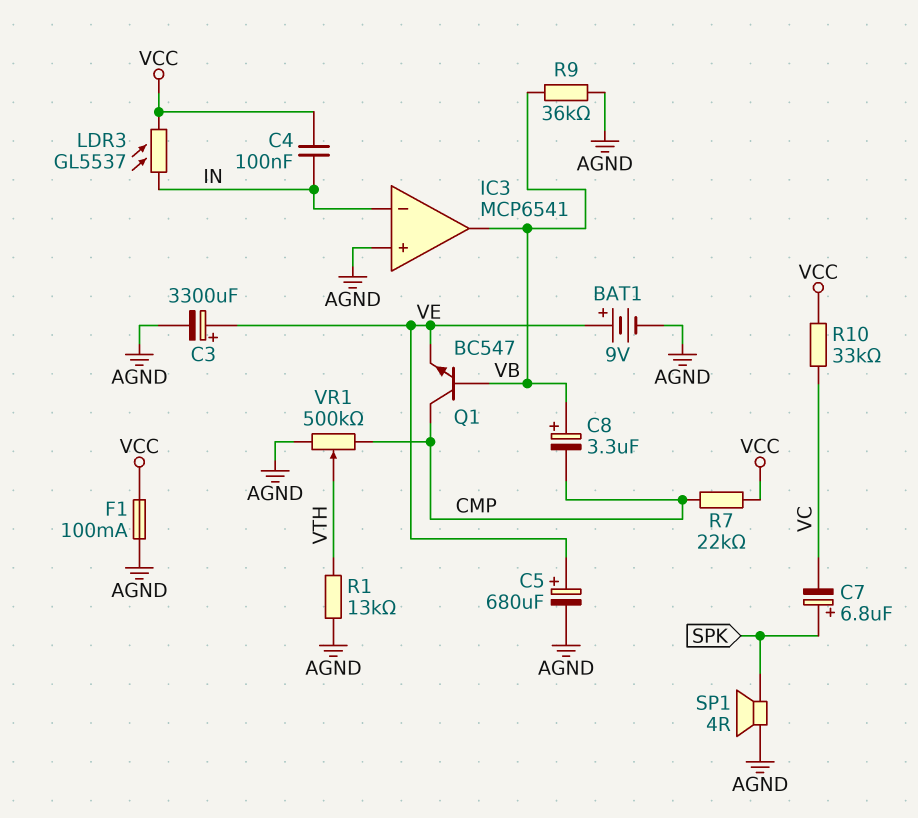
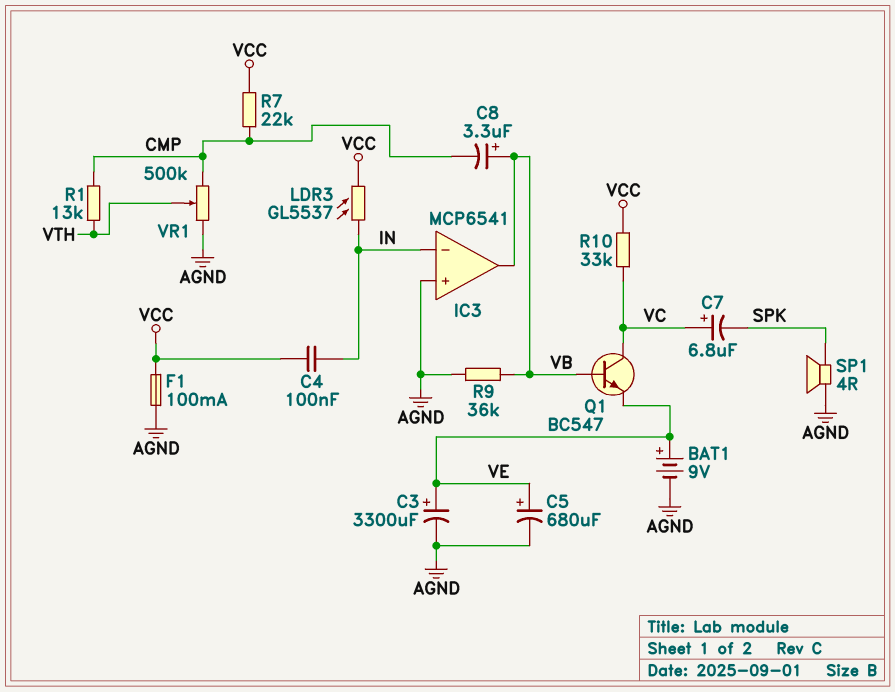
C7: 6.8uF (plus SPK, minus VC) -> 6.8uF (plus VC, minus SPK)
Q1: NPN BC547 (B VB, C CMP, E VE) -> NPN BC547 (B VB, C VC, E VE)
R1: 13k (AGND, VTH) -> 13k (CMP, VTH)

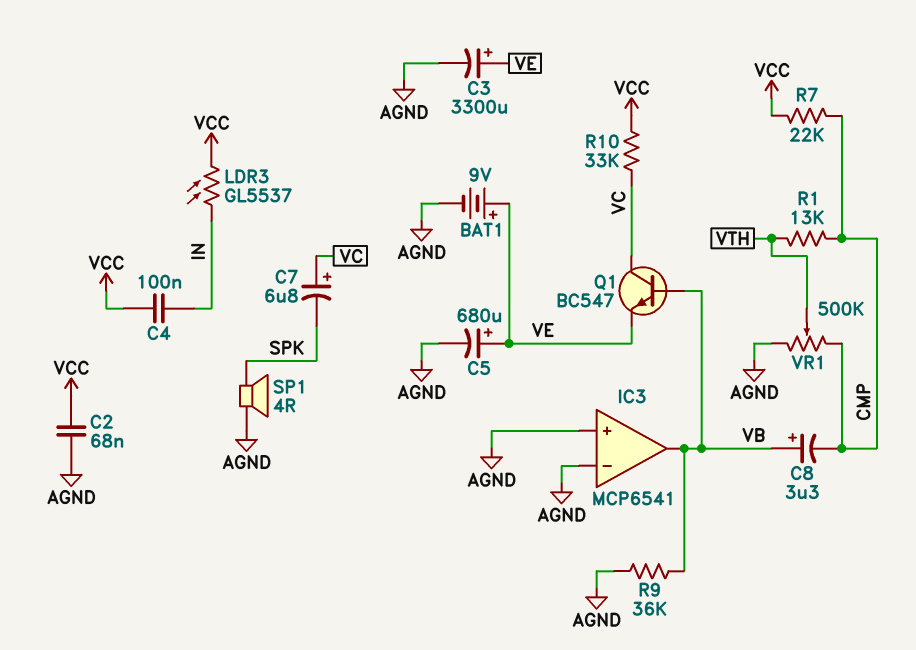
C2: none -> 68nF (AGND, VCC)
F1: 100mA (AGND, VCC) -> none
IC3 pin in-: IN -> AGND

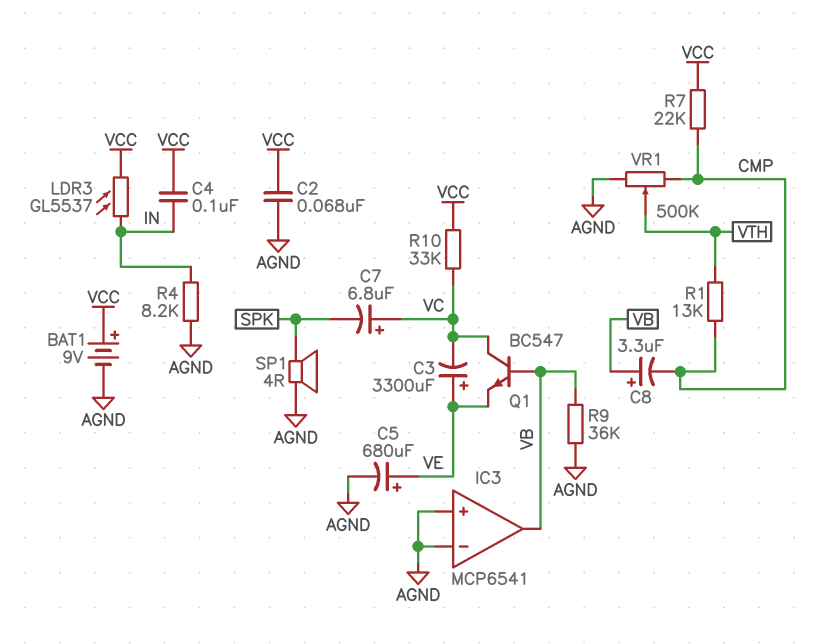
BAT1: 9V (plus VE, minus AGND) -> 9V (plus VCC, minus AGND)
C3: 3300uF (plus VE, minus AGND) -> 3300uF (plus VE, minus VC)
R4: none -> 8.2k (AGND, IN)

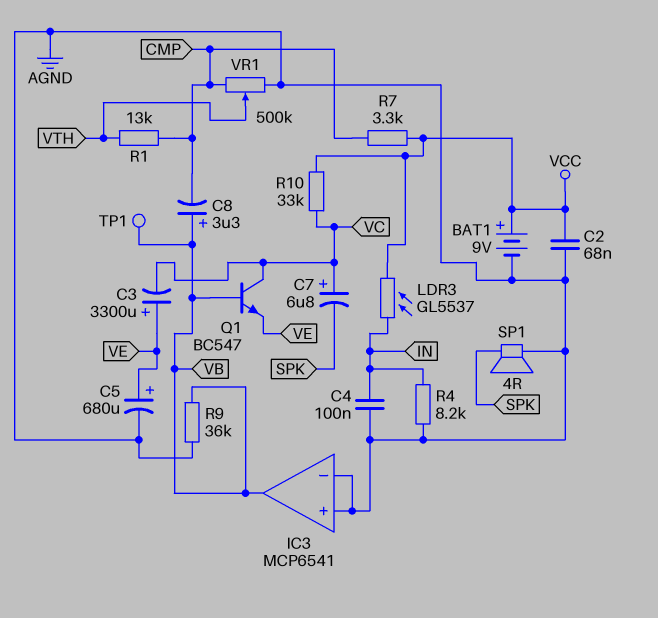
C4: 100nF (IN, VCC) -> 100nF (AGND, IN)
R7: 22k (CMP, VCC) -> 3.3k (CMP, VCC)
TP1: none -> test point (VB)

